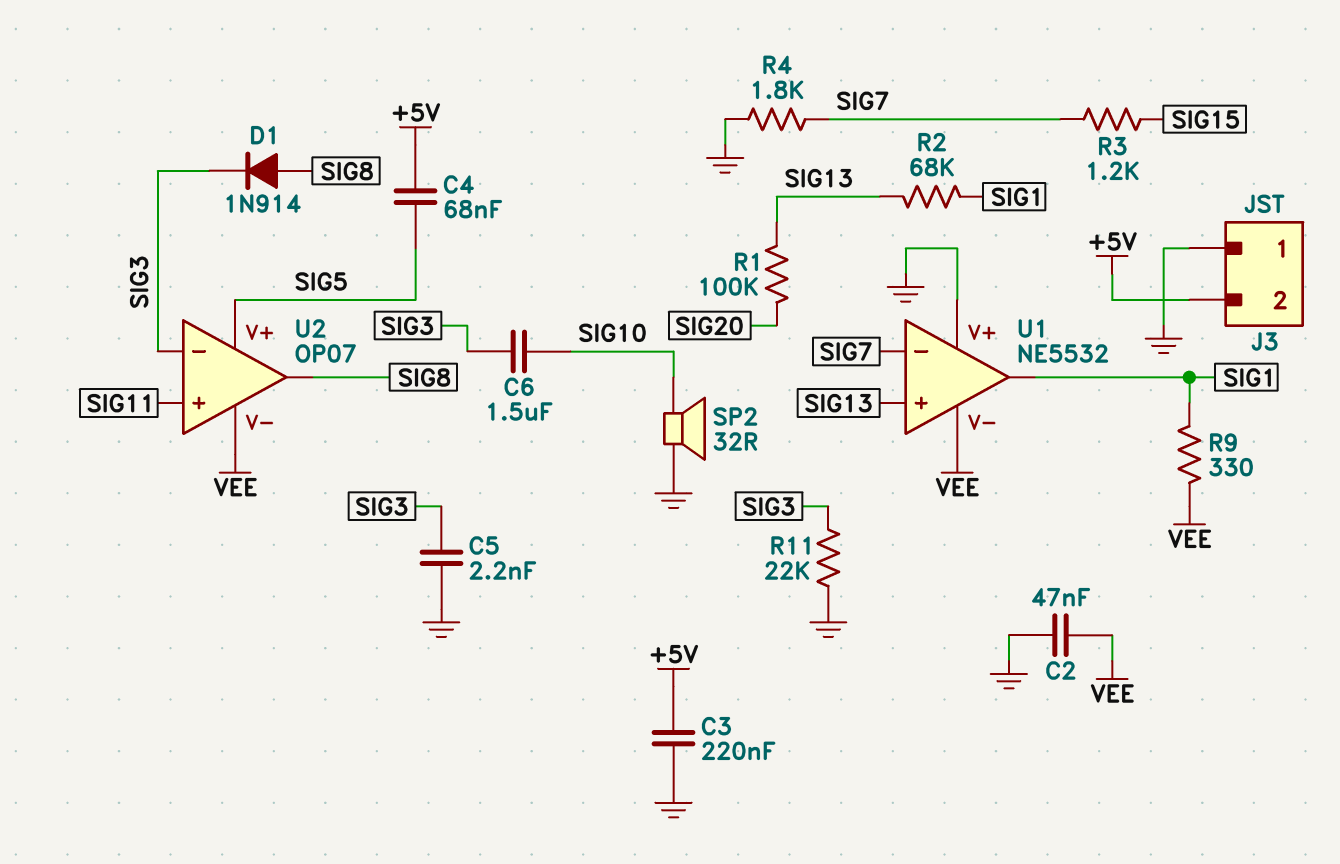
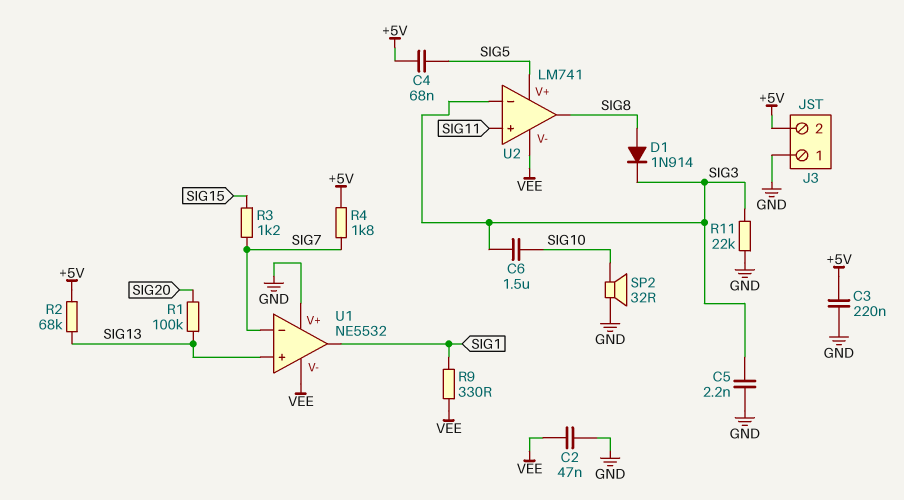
R2: 68k (SIG1, SIG13) -> 68k (+5V, SIG13)
R4: 1.8k (GND, SIG7) -> 1.8k (+5V, SIG7)
U2: OP07 -> LM741

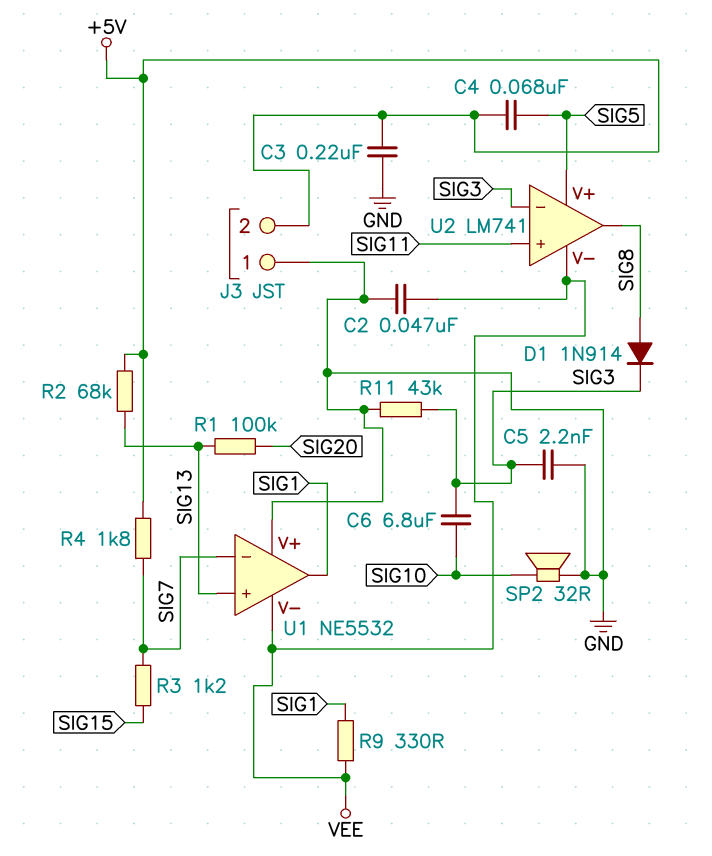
C6: 1.5uF (SIG3, SIG10) -> 6.8uF (SIG3, SIG10)
R11: 22k (GND, SIG3) -> 43k (GND, SIG3)

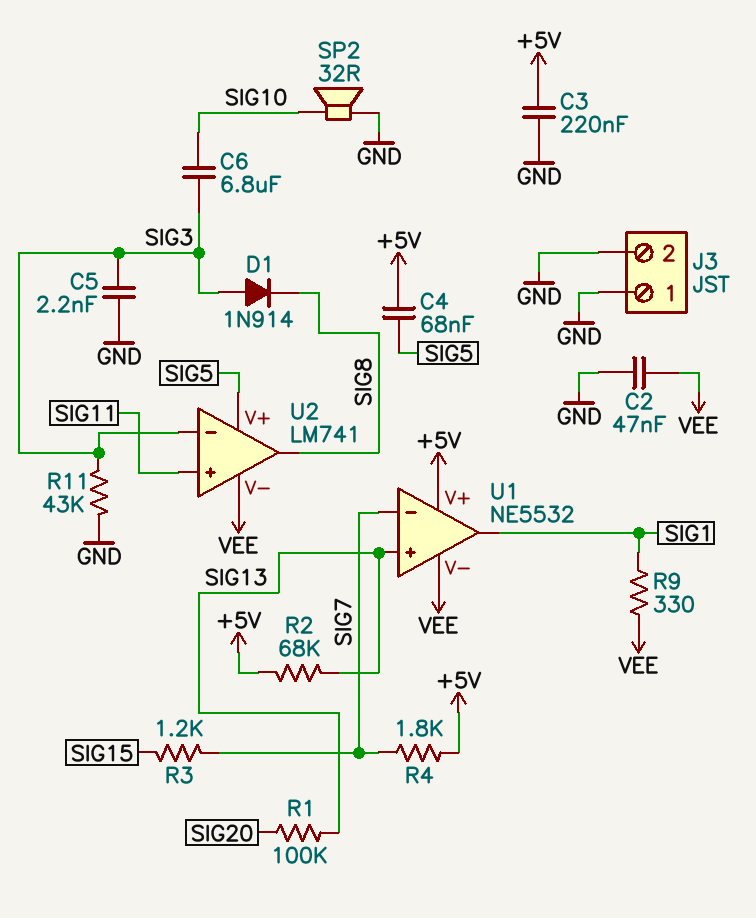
D1: diode 1N914 (A SIG8, K SIG3) -> diode 1N914 (A SIG3, K SIG8)
J3 pin 2: +5V -> GND
U1 pin V+: GND -> +5V

